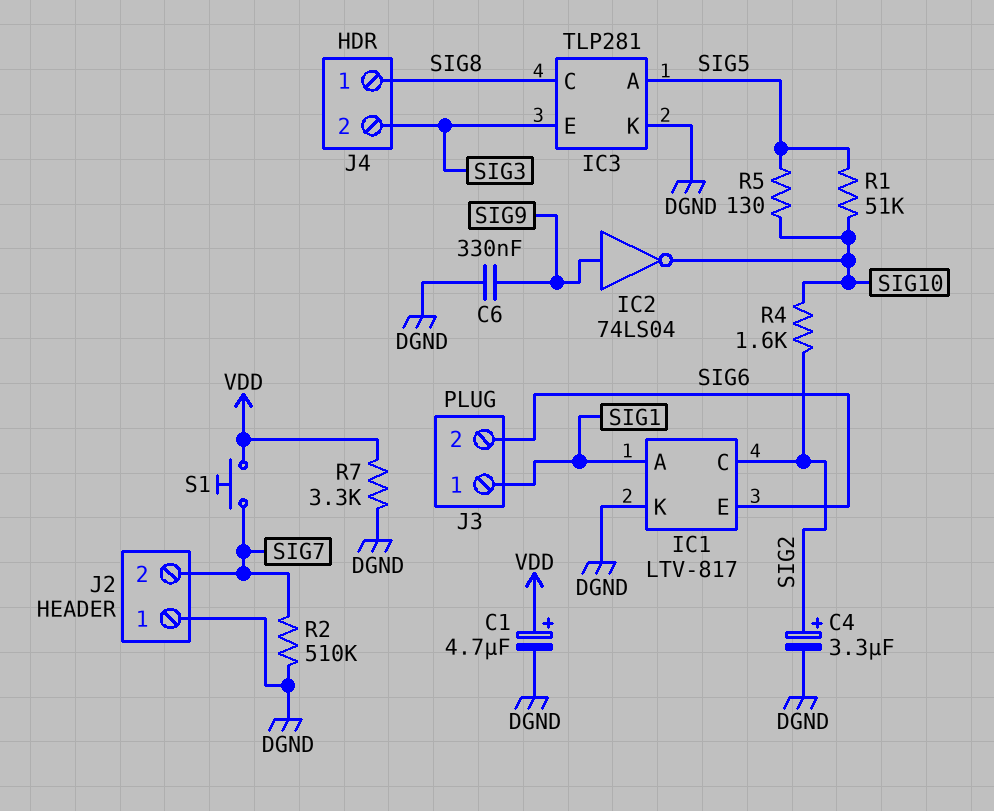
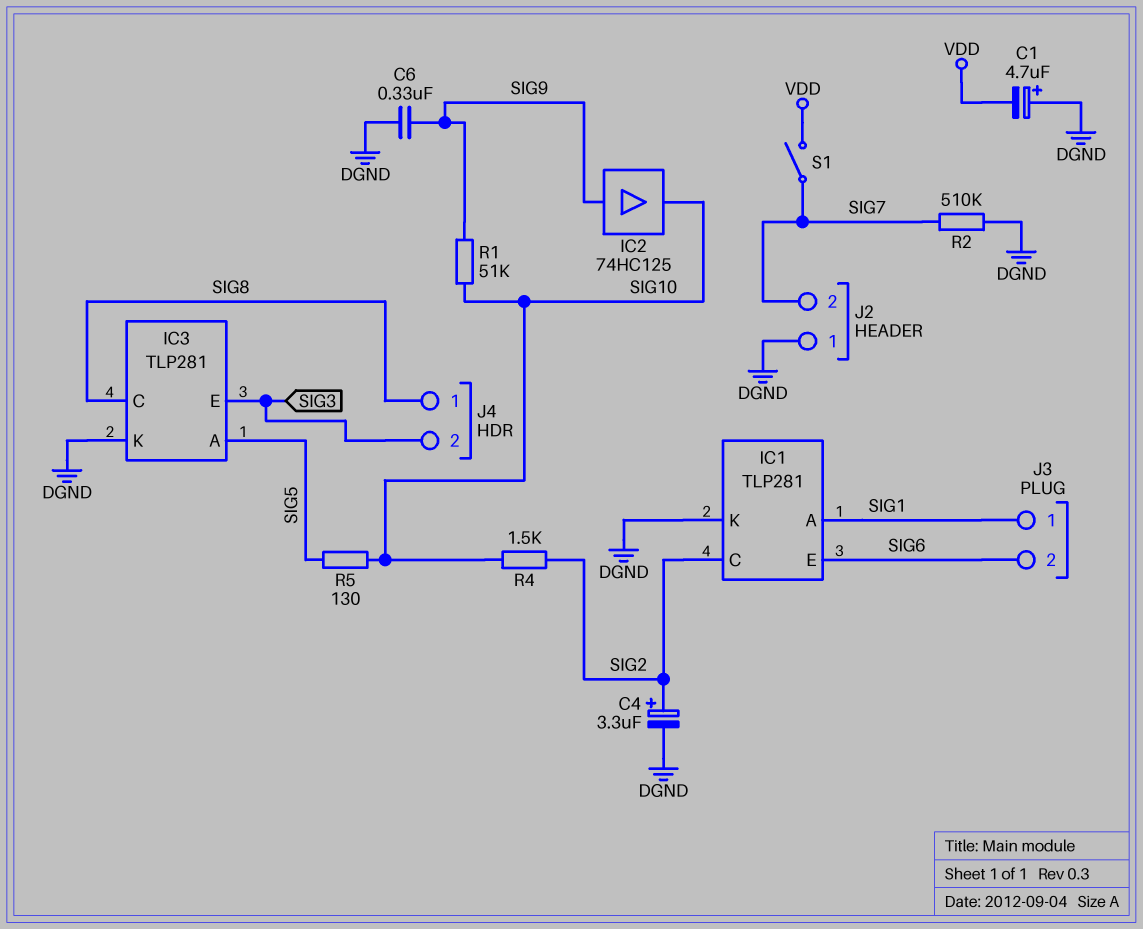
C1: 4.7uF (plus VDD, minus DGND) -> 4.7uF (plus DGND, minus VDD)
IC1: LTV-817 -> TLP281
IC2: NOT 74LS04 (in SIG9, out SIG10) -> buffer 74HC125 (in SIG9, out SIG10)
R1: 51k (SIG5, SIG10) -> 51k (SIG9, SIG10)
R4: 1.6k (SIG2, SIG10) -> 1.5k (SIG2, SIG10)
R7: 3.3k (DGND, VDD) -> none
S1: button (SIG7, VDD) -> switch (SIG7, VDD)

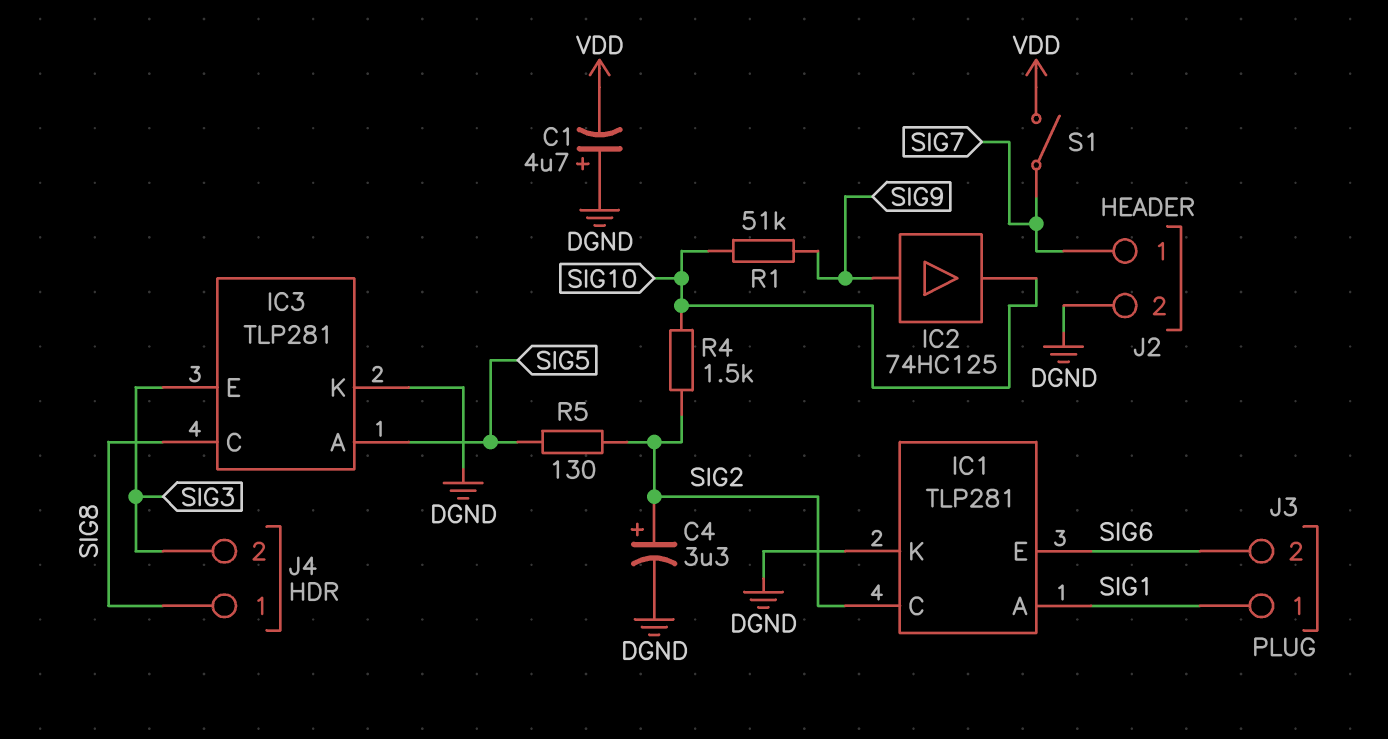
C6: 330nF (DGND, SIG9) -> none
J2 pin 1: DGND -> SIG7
J2 pin 2: SIG7 -> DGND
R2: 510k (DGND, SIG7) -> none
R5: 130 (SIG5, SIG10) -> 130 (SIG2, SIG5)

